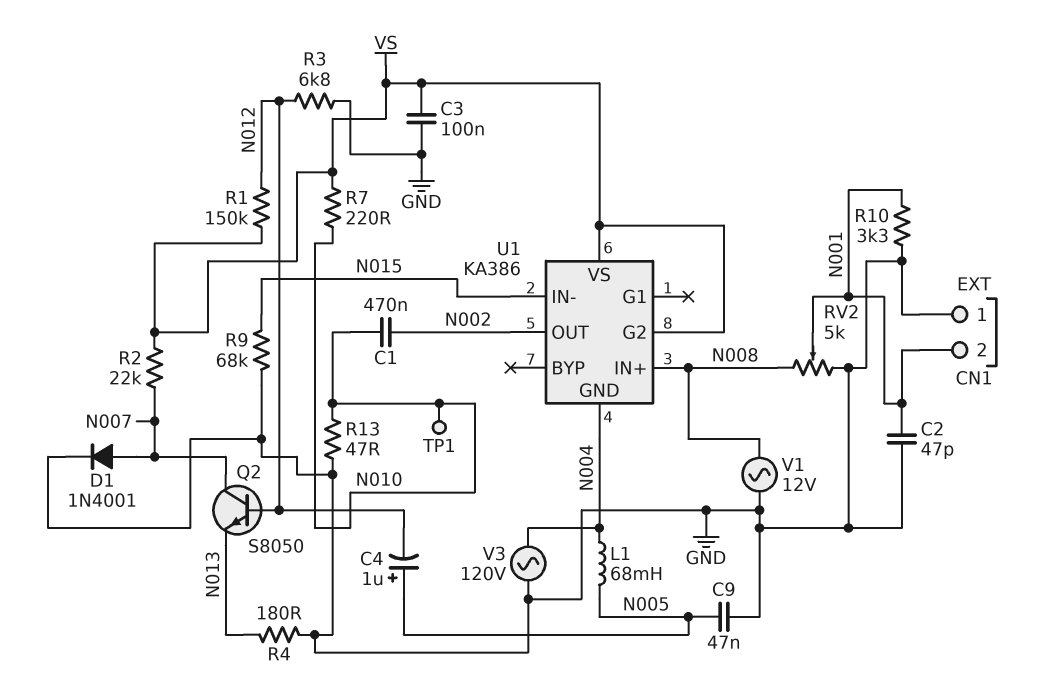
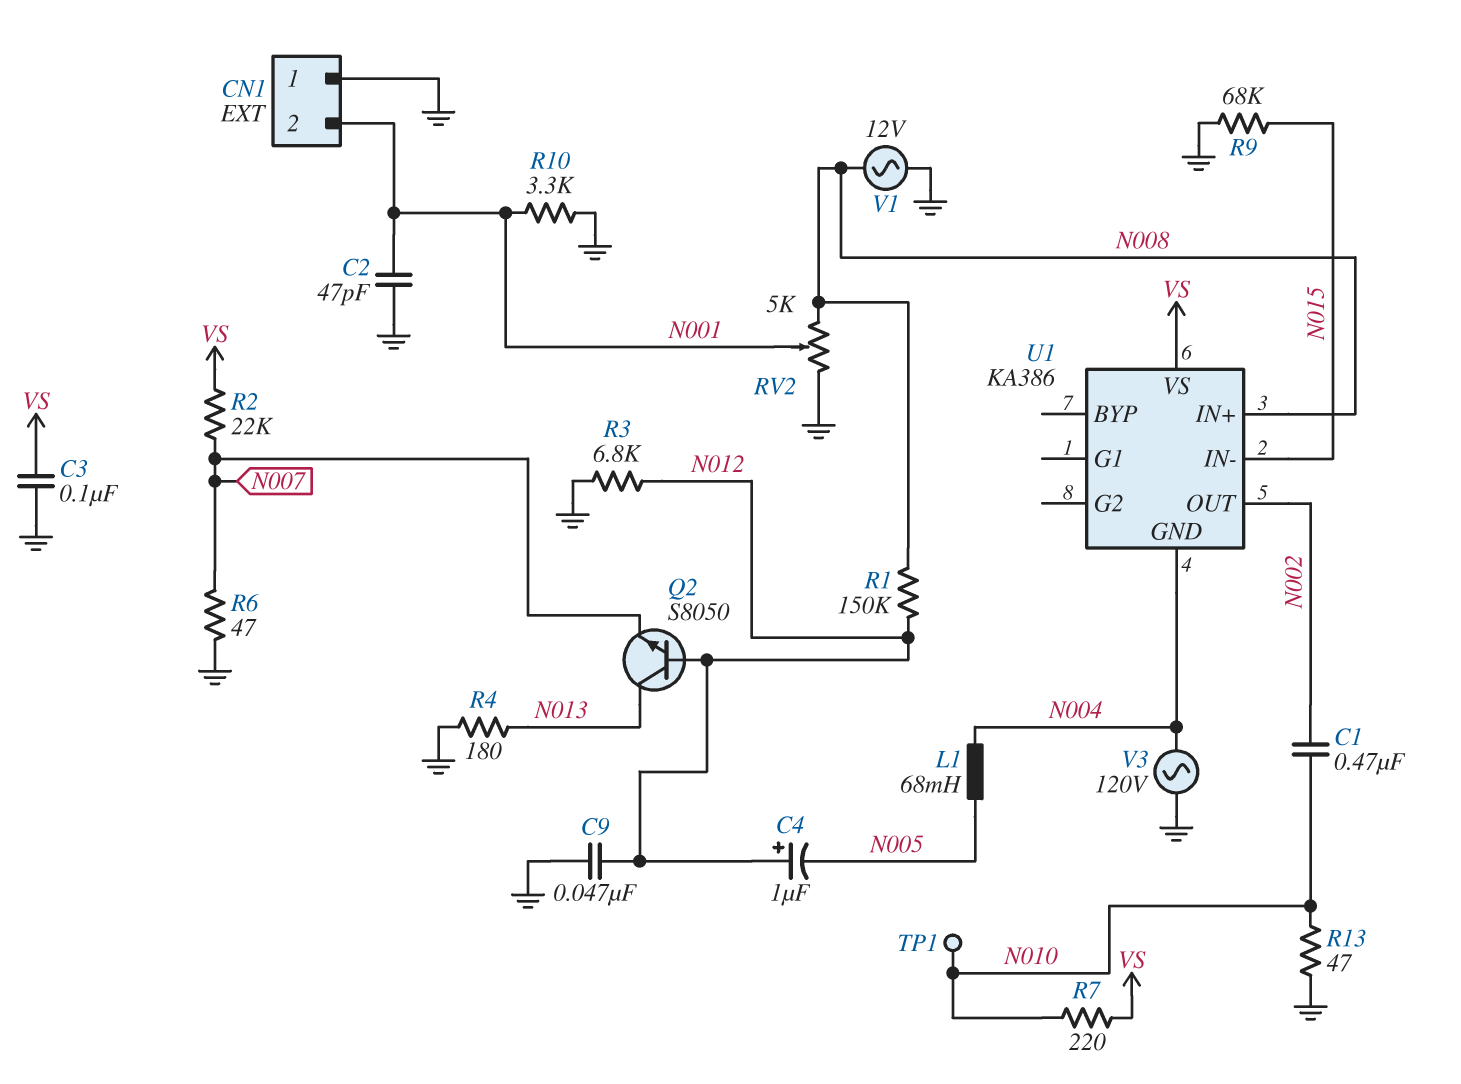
C4: 1uF (plus N005, minus N012) -> 1uF (plus N012, minus N005)
C9: 47nF (GND, N005) -> 47nF (GND, N012)
D1: diode 1N4001 (A N007, K GND) -> none
Q2: NPN S8050 (B N012, C N007, E N013) -> NPN S8050 (B N012, C N013, E N007)
R1: 150k (N012, VS) -> 150k (N008, N012)
R6: none -> 47 (GND, N007)
U1 pin G2: VS -> none

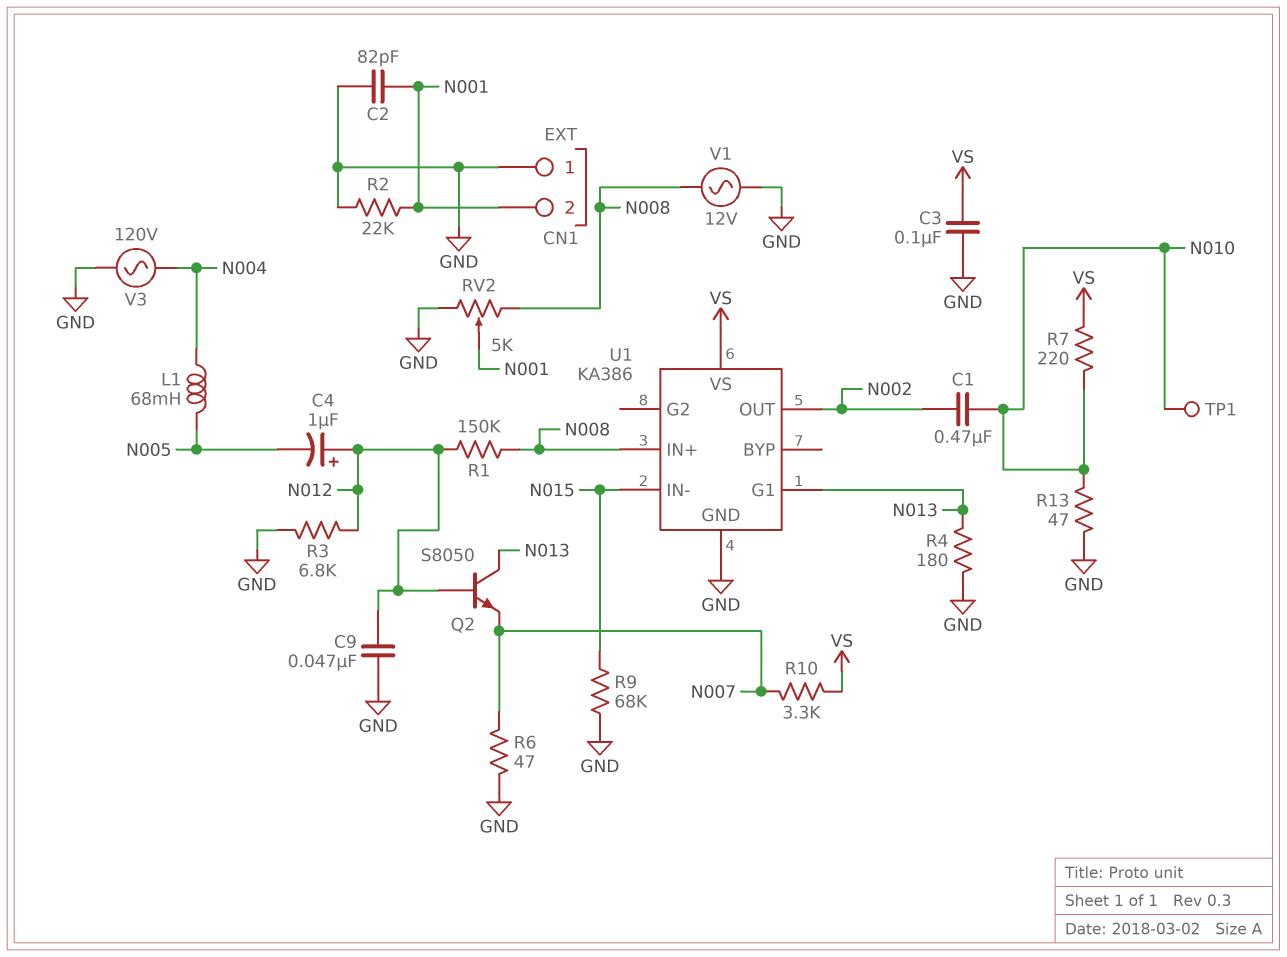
C2: 47pF (GND, N001) -> 82pF (GND, N001)
R2: 22k (N007, VS) -> 22k (GND, N001)
R10: 3.3k (GND, N001) -> 3.3k (N007, VS)
U1 pin G1: none -> N013
U1 pin GND: N004 -> GND

